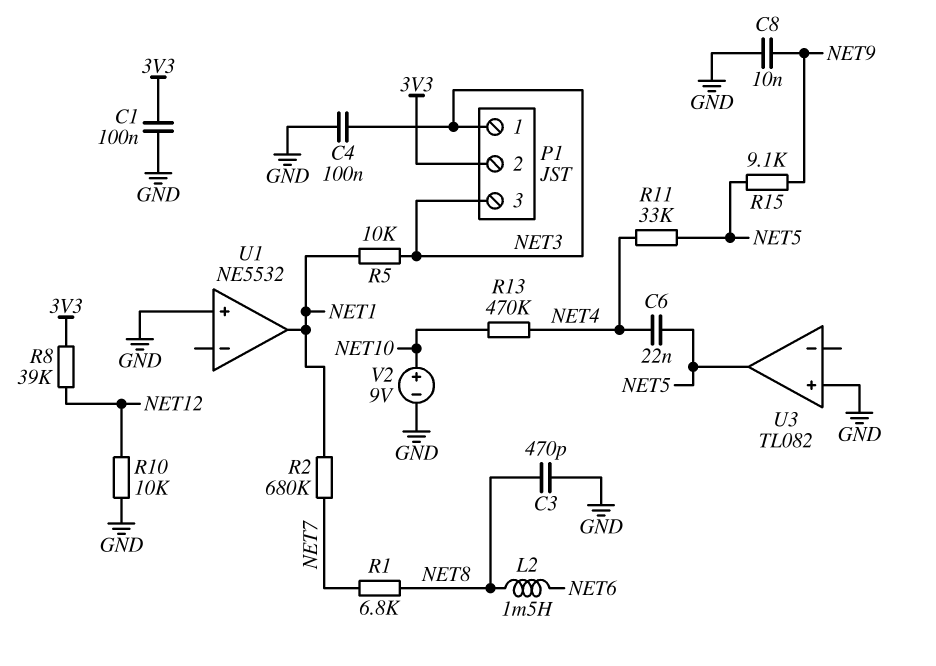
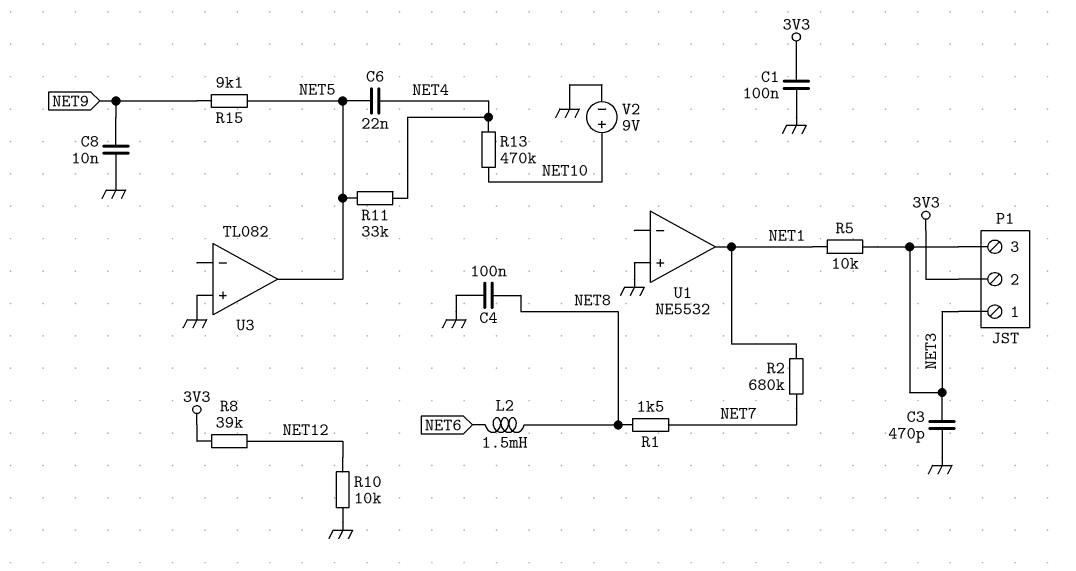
C3: 470pF (GND, NET8) -> 470pF (GND, NET3)
C4: 100nF (GND, NET3) -> 100nF (GND, NET8)
R1: 6.8k (NET7, NET8) -> 1.5k (NET7, NET8)

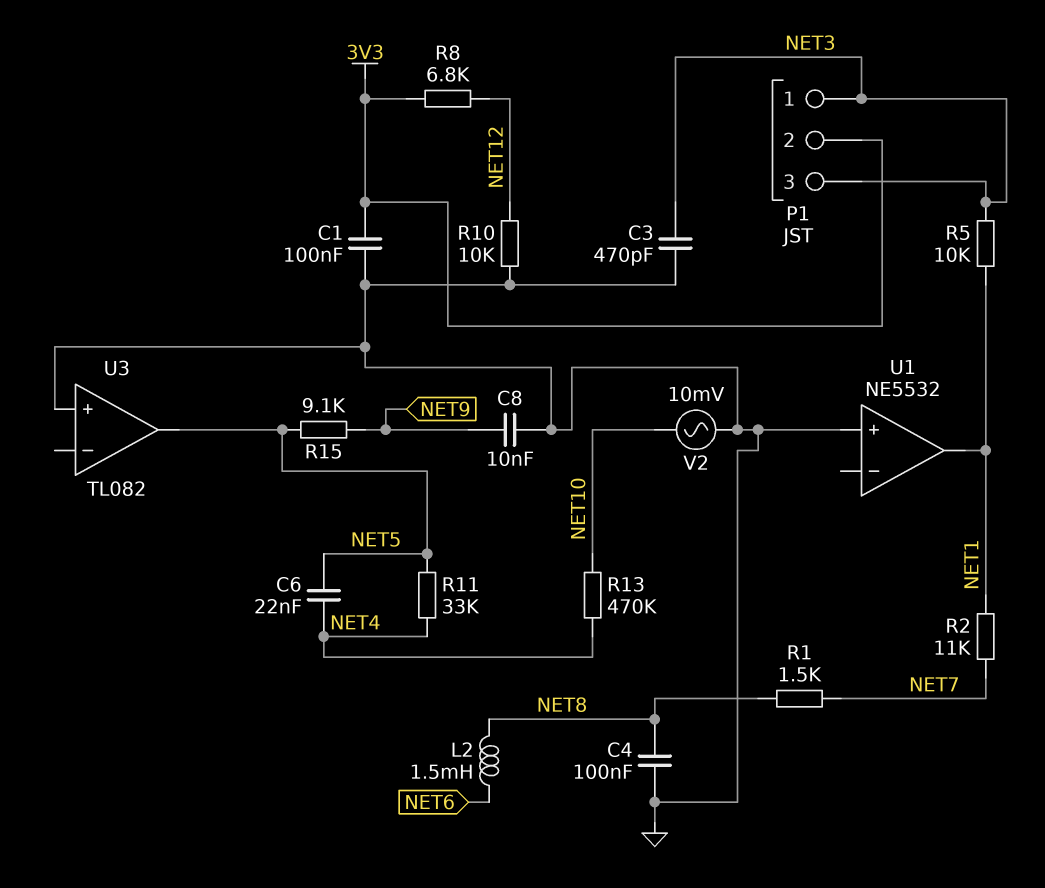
R2: 680k (NET1, NET7) -> 11k (NET1, NET7)
R8: 39k (3V3, NET12) -> 6.8k (3V3, NET12)
V2: 9V (plus NET10, minus GND) -> AC 10mV (GND, NET10)

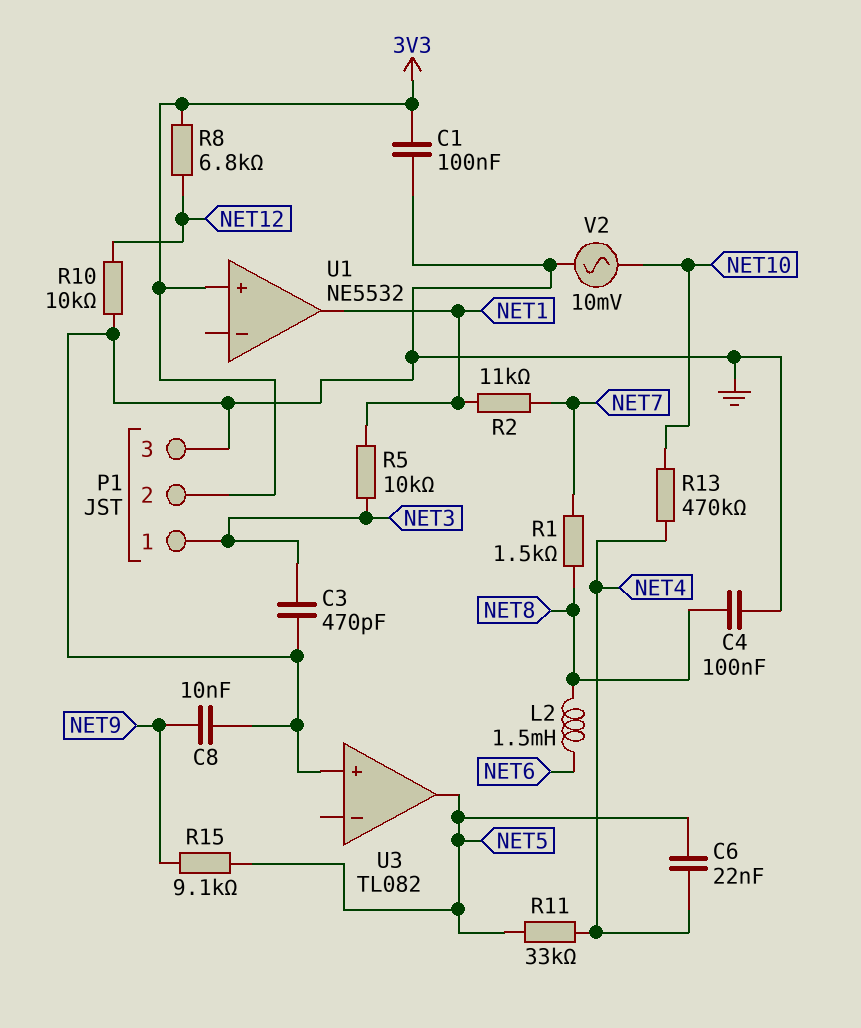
P1 pin 3: NET3 -> GND
U1 pin in+: GND -> 3V3

